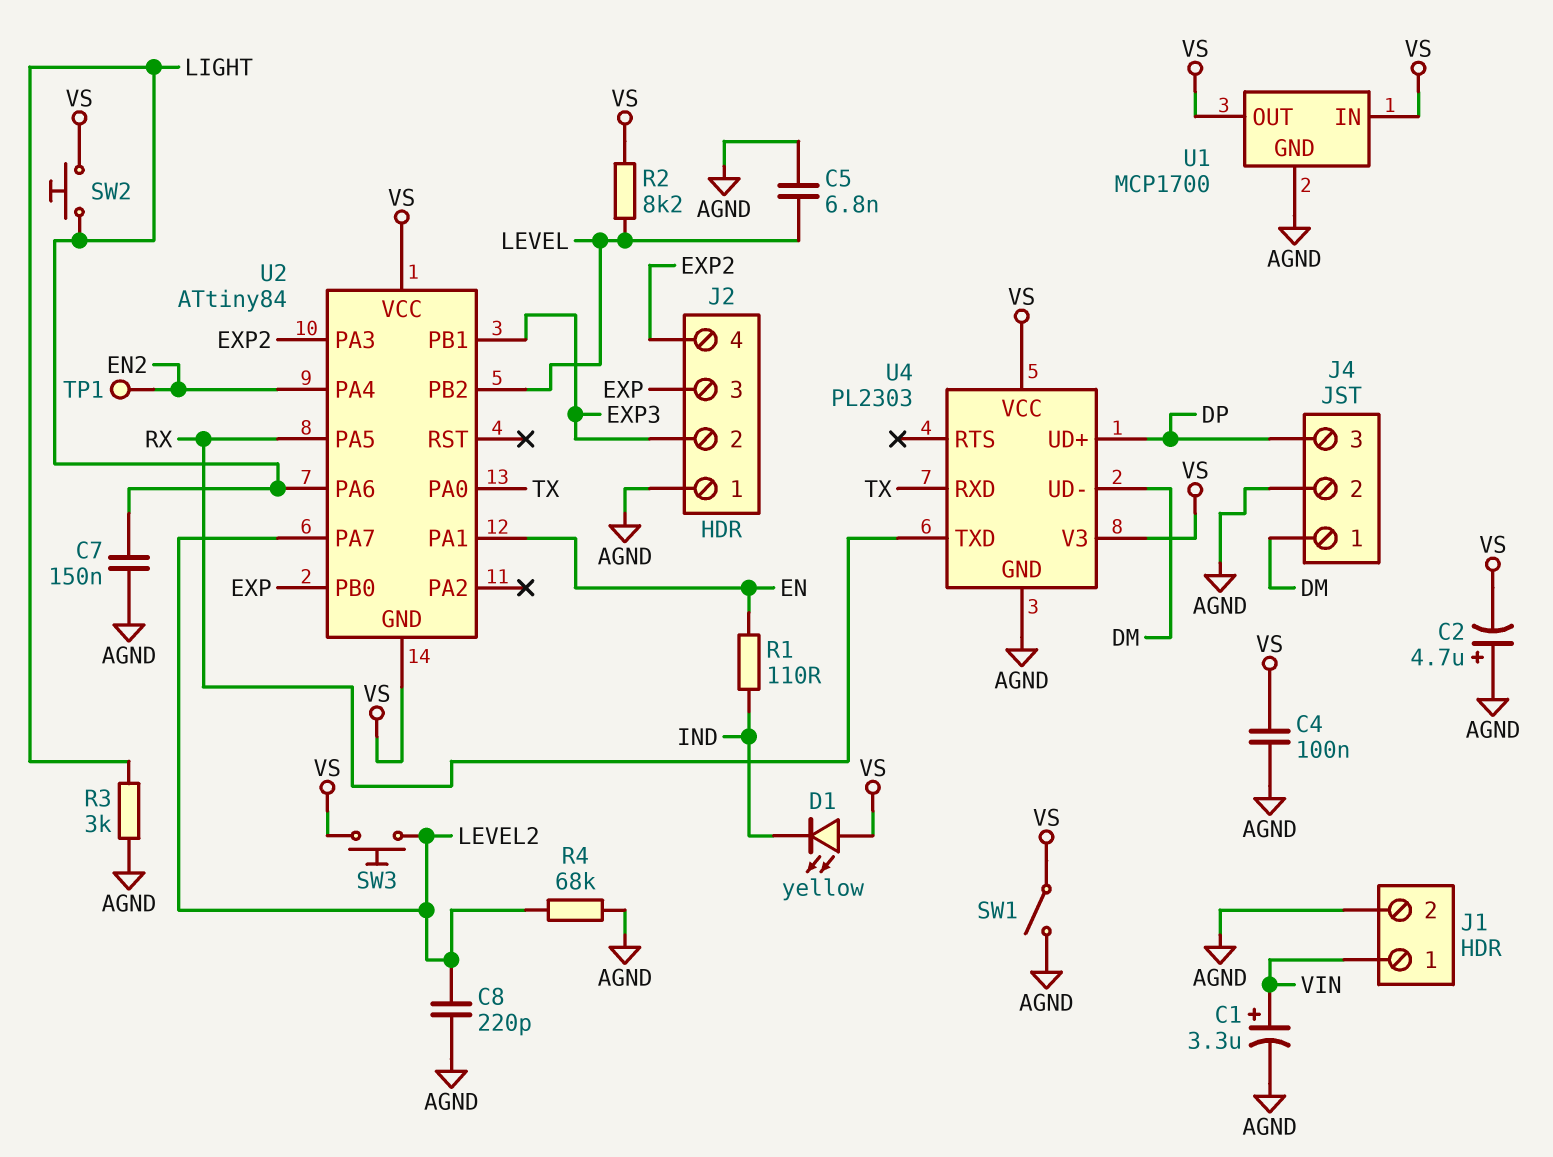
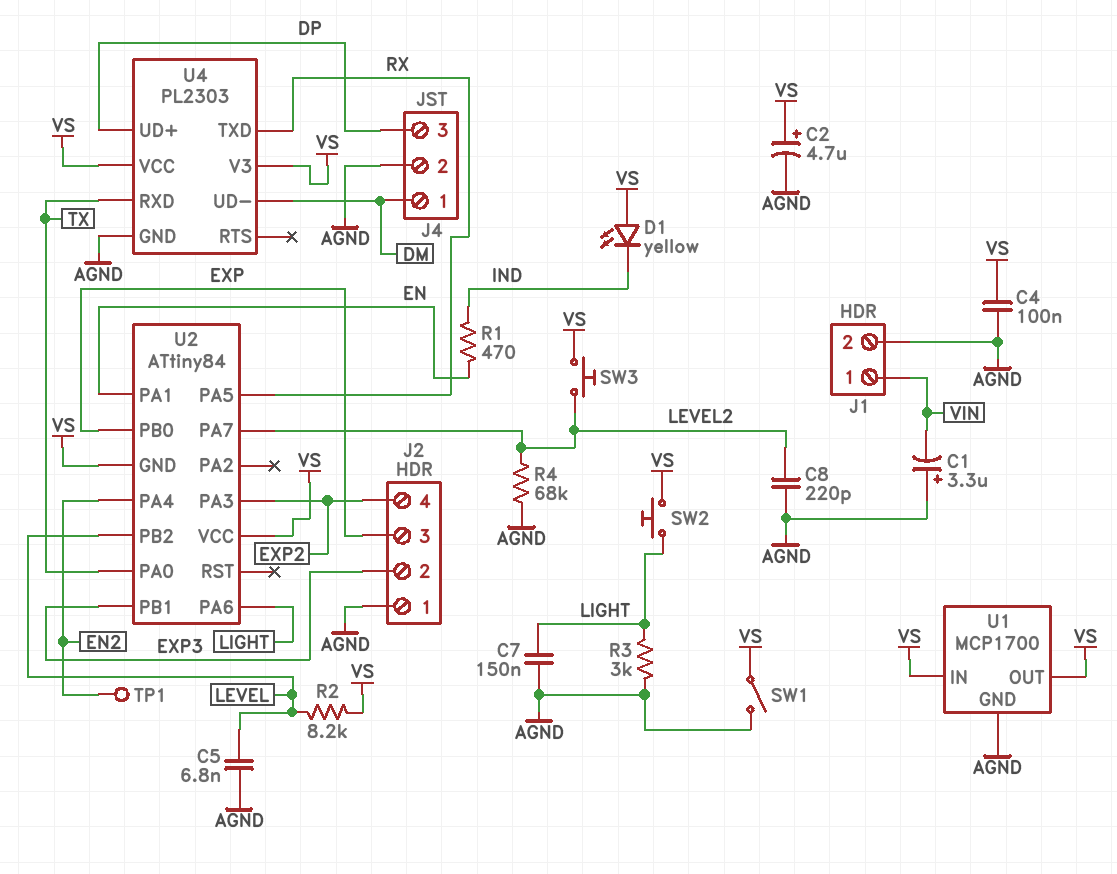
C1: 3.3uF (plus VIN, minus AGND) -> 3.3uF (plus AGND, minus VIN)
C2: 4.7uF (plus AGND, minus VS) -> 4.7uF (plus VS, minus AGND)
R1: 110 (EN, IND) -> 470 (EN, IND)

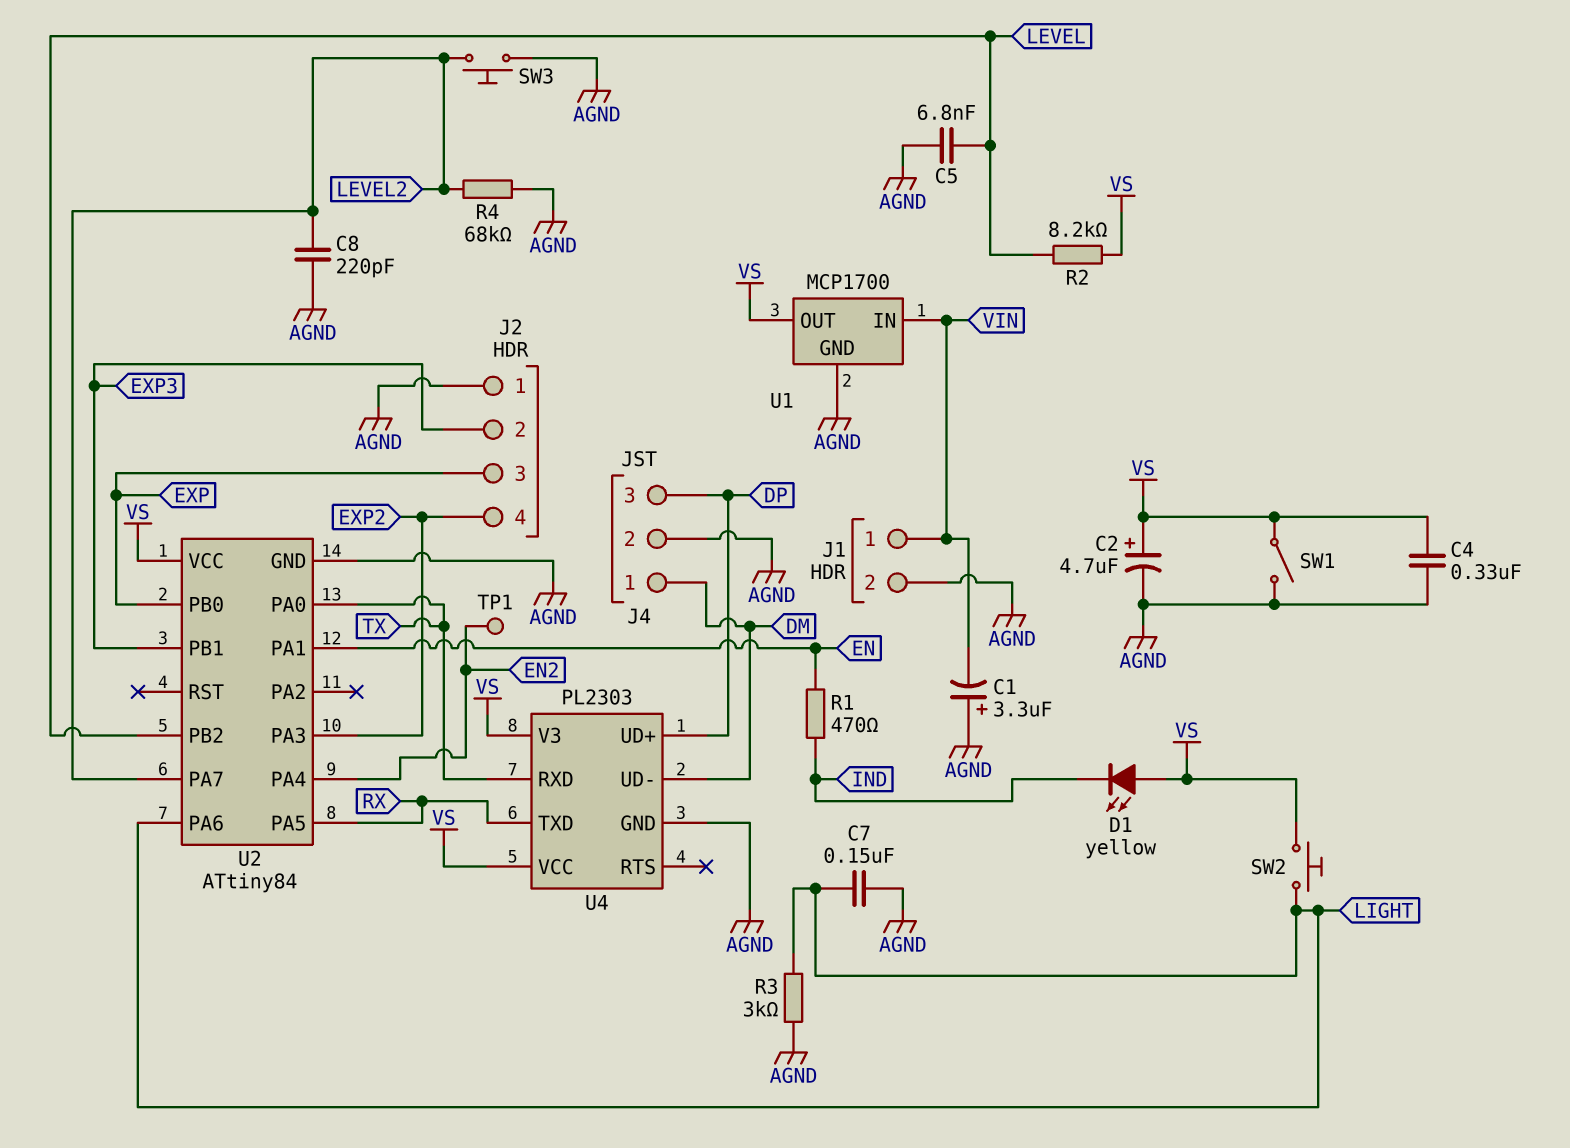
C4: 100nF (AGND, VS) -> 330nF (AGND, VS)
SW3: button (LEVEL2, VS) -> button (AGND, LEVEL2)
U1 pin IN: VS -> VIN
U2 pin GND: VS -> AGND

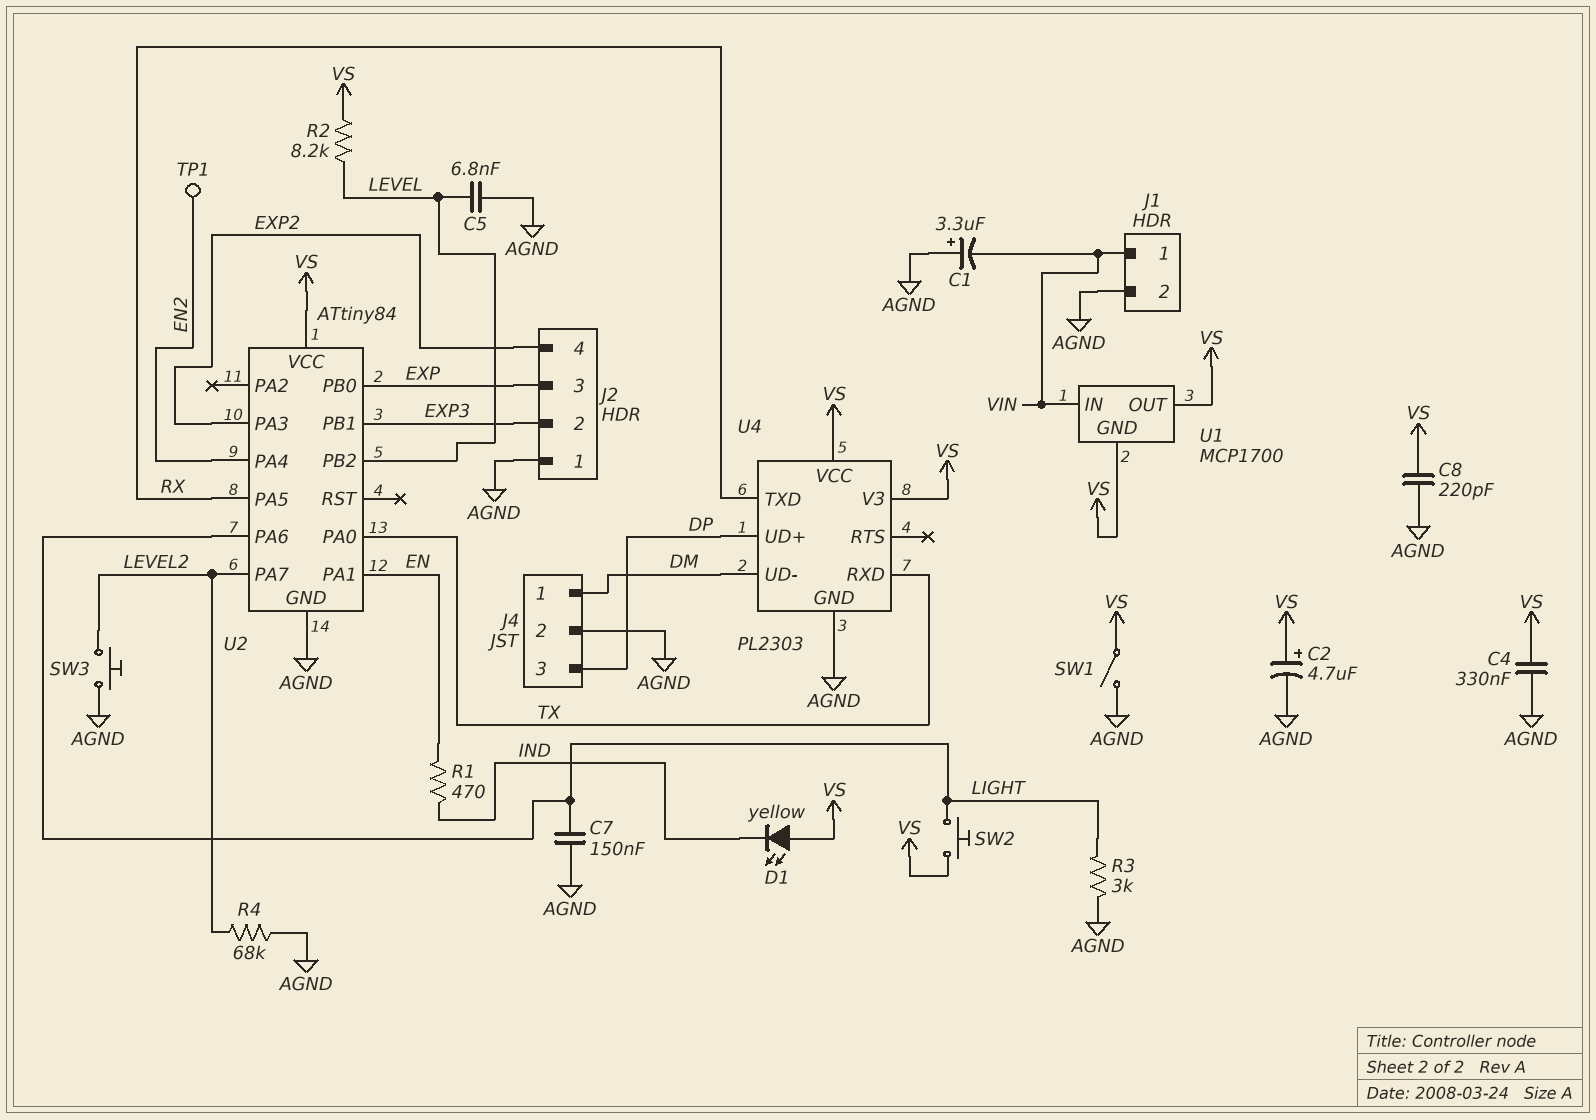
C8: 220pF (AGND, LEVEL2) -> 220pF (AGND, VS)
U1 pin GND: AGND -> VS

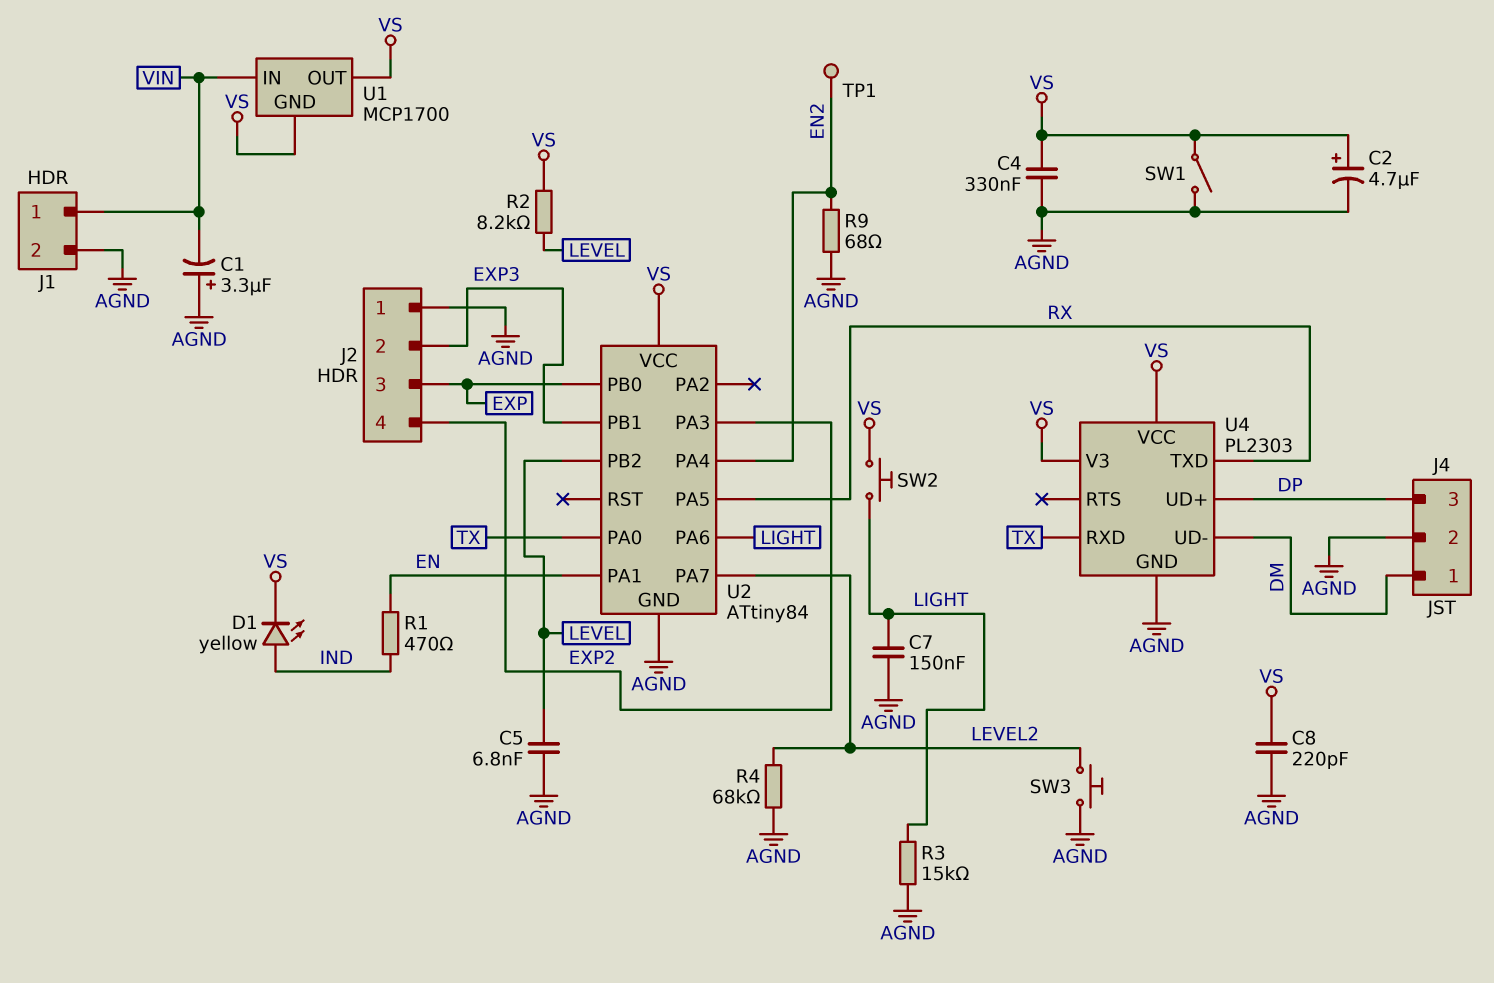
D1: LED yellow (A VS, K IND) -> LED yellow (A IND, K VS)
R3: 3k (AGND, LIGHT) -> 15k (AGND, LIGHT)
R9: none -> 68 (AGND, EN2)

